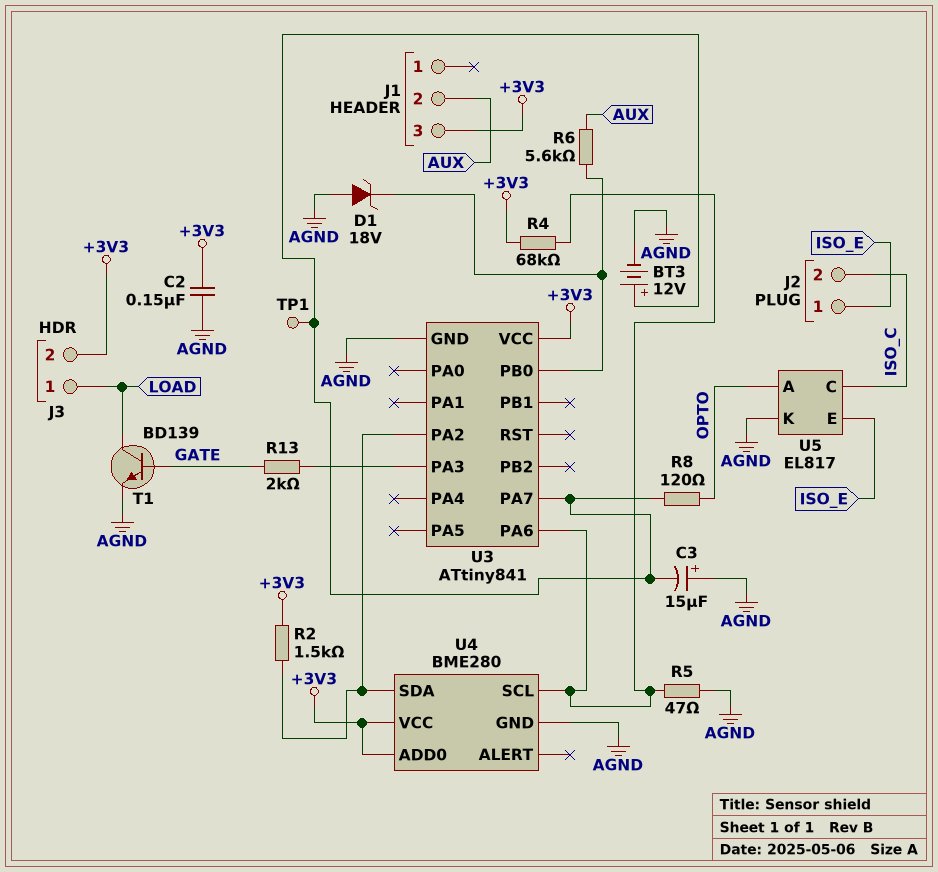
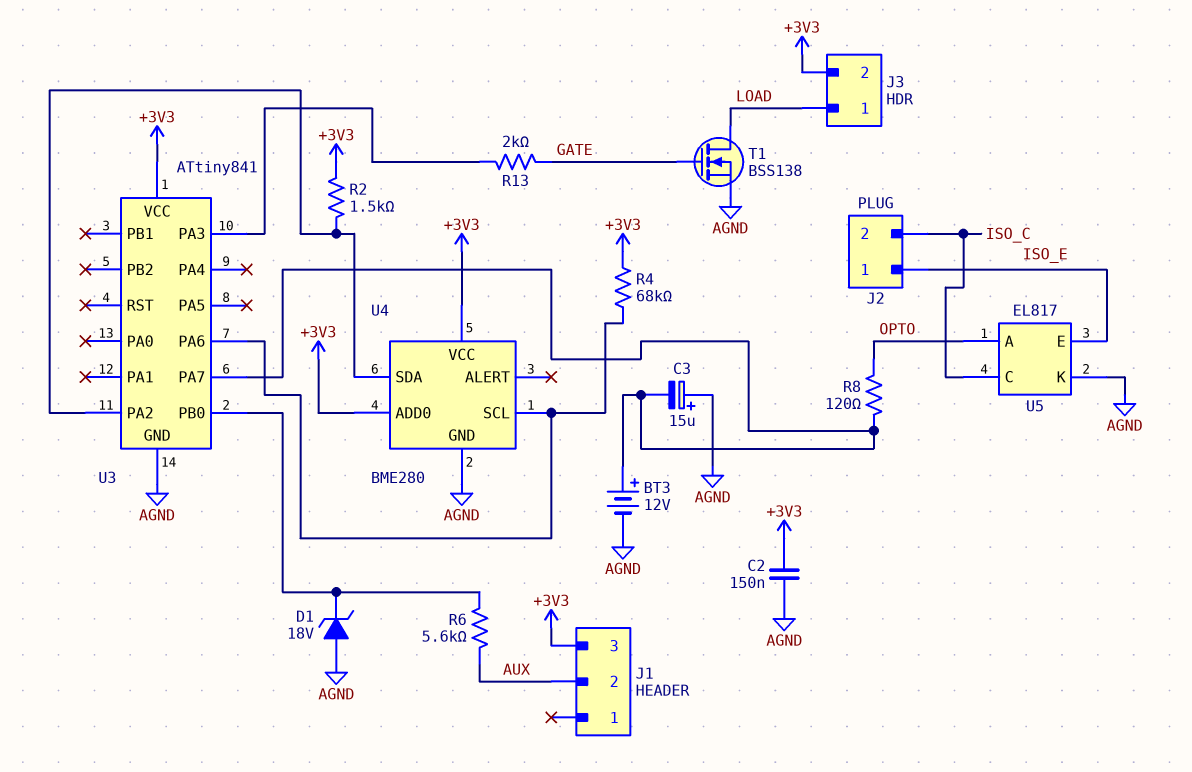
R5: 47 (AGND, U3/PA6) -> none
T1: NPN BD139 (B GATE, C LOAD, E AGND) -> NMOS BSS138 (G GATE, D LOAD, S AGND)
TP1: test point (U3/PA7) -> none

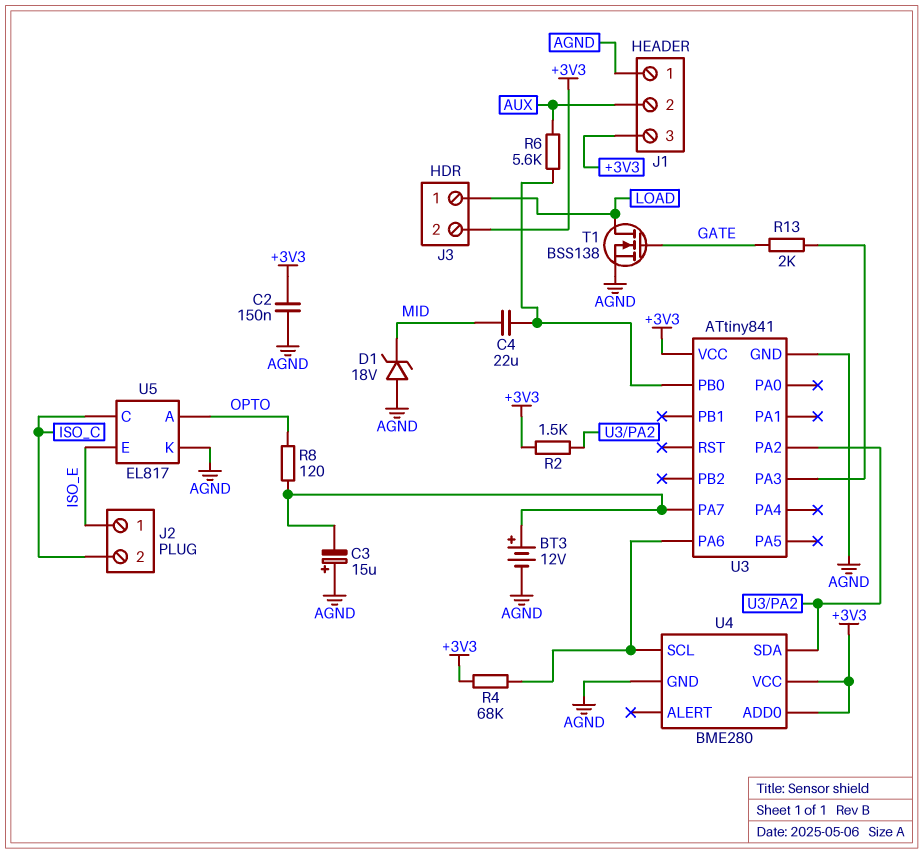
C4: none -> 22uF (MID, U3/PB0)
D1: zener 18V (A AGND, K U3/PB0) -> zener 18V (A AGND, K MID)
J1 pin 1: none -> AGND

